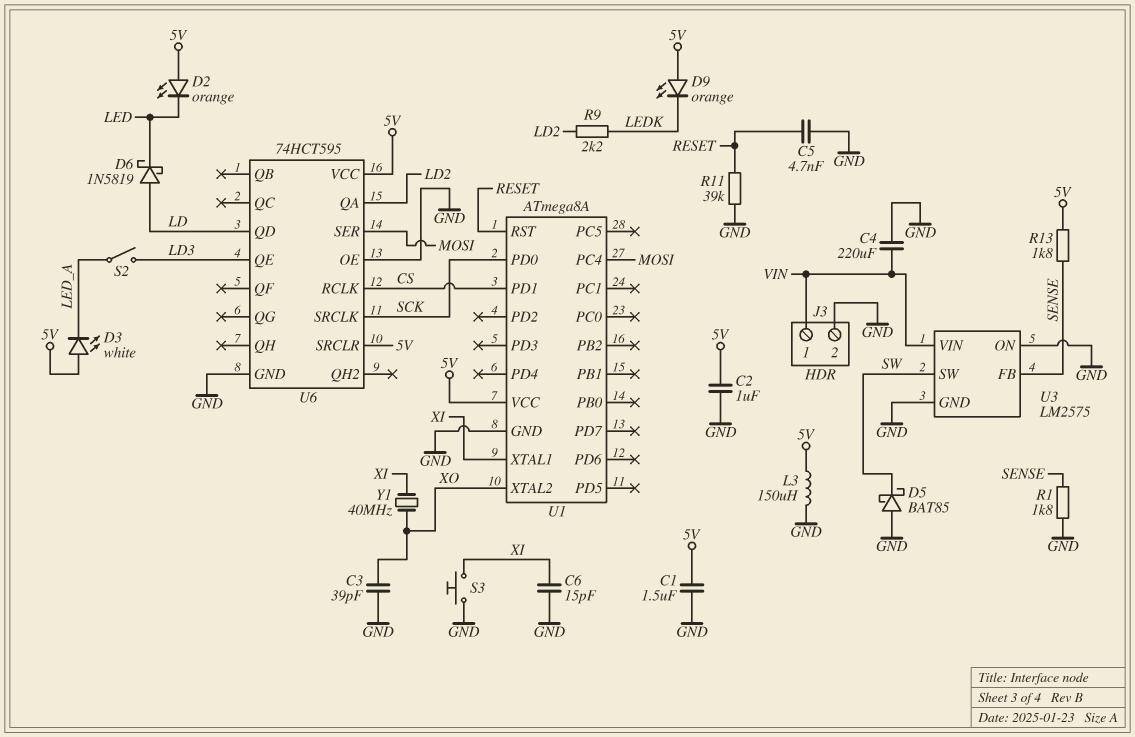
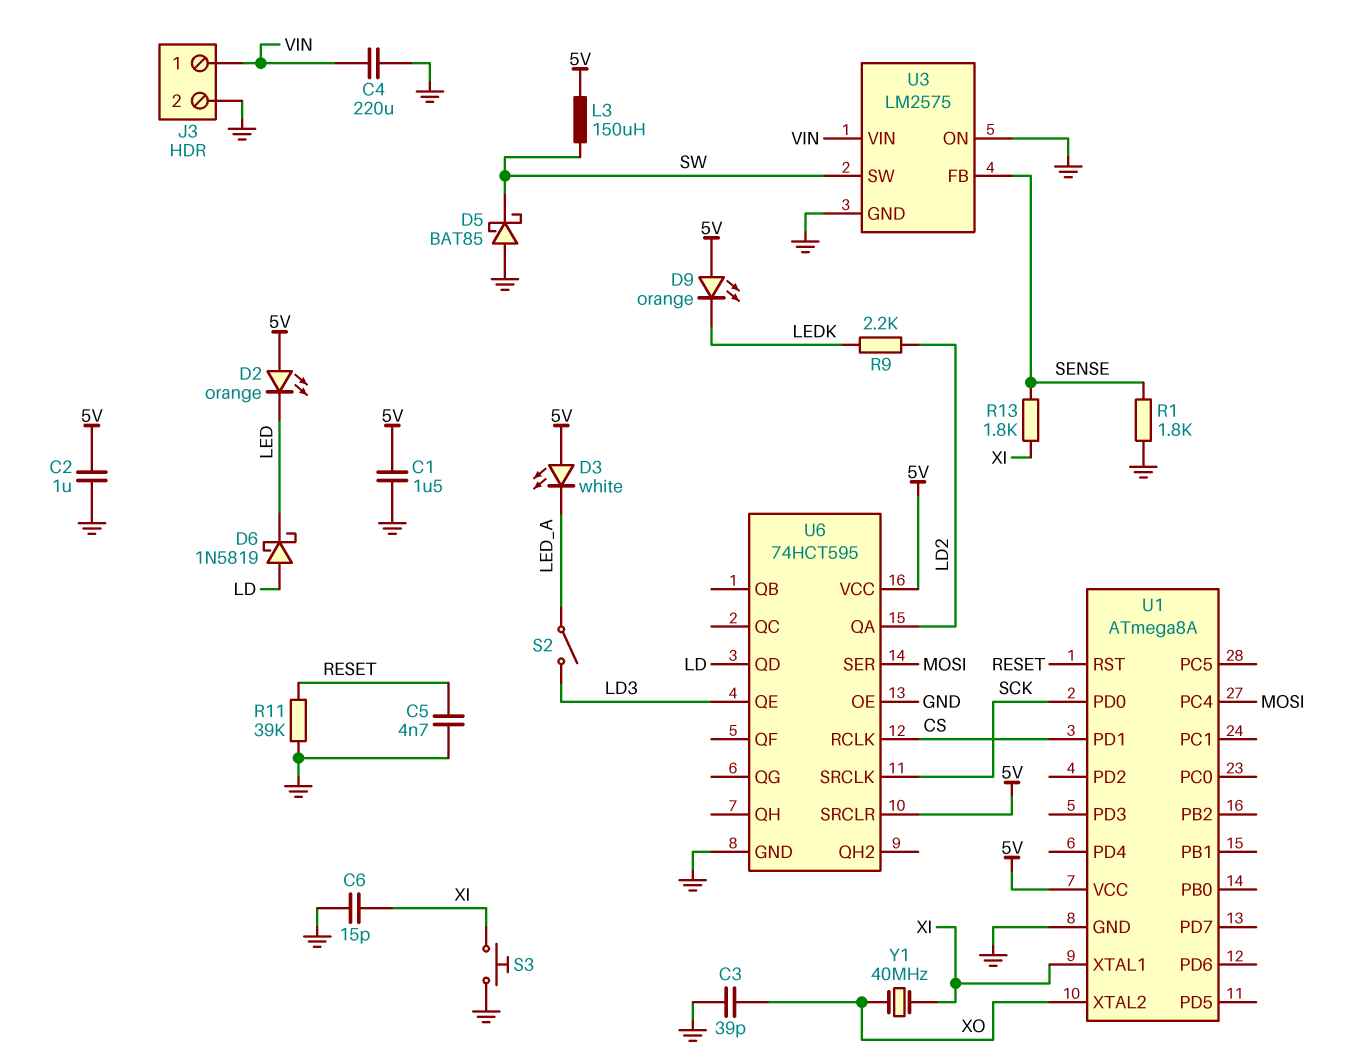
L3: 150uH (5V, GND) -> 150uH (5V, SW)
R13: 1.8k (5V, SENSE) -> 1.8k (SENSE, XI)

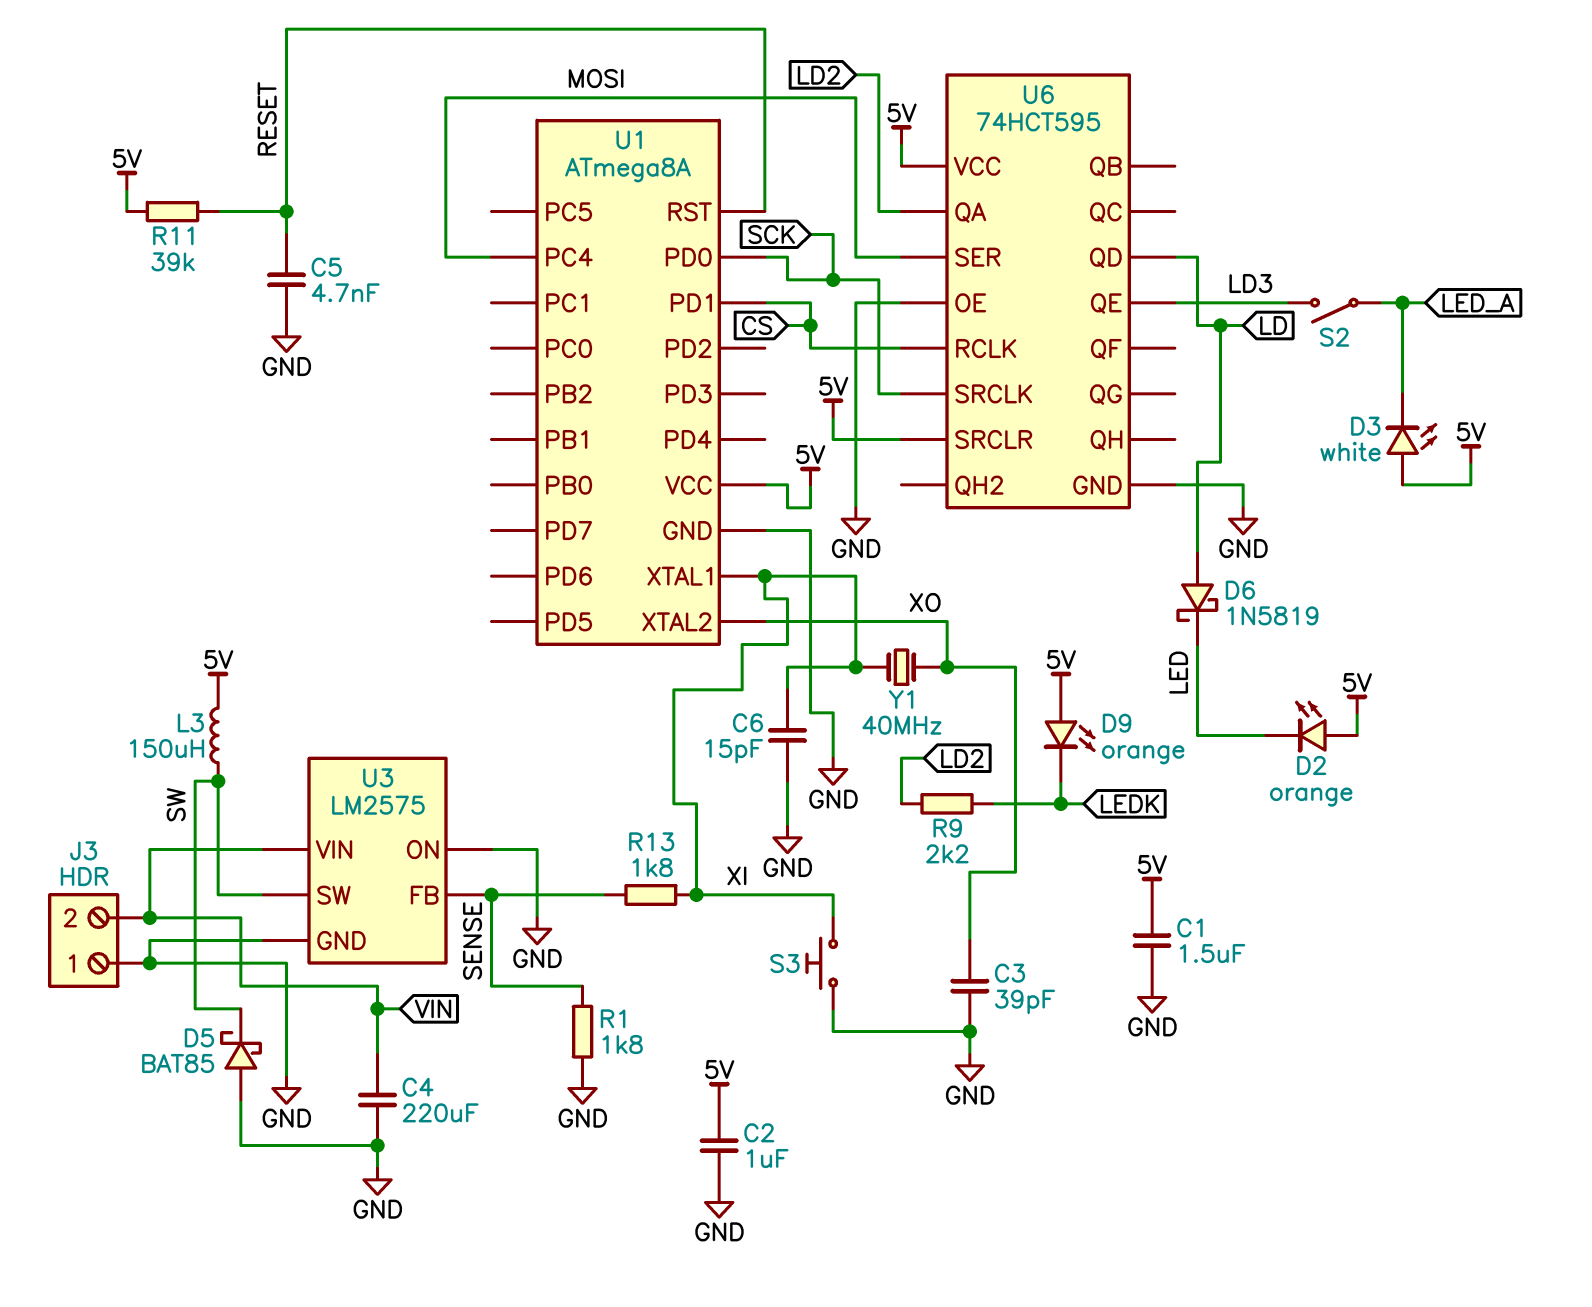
J3 pin 1: VIN -> GND
J3 pin 2: GND -> VIN
R11: 39k (GND, RESET) -> 39k (5V, RESET)

